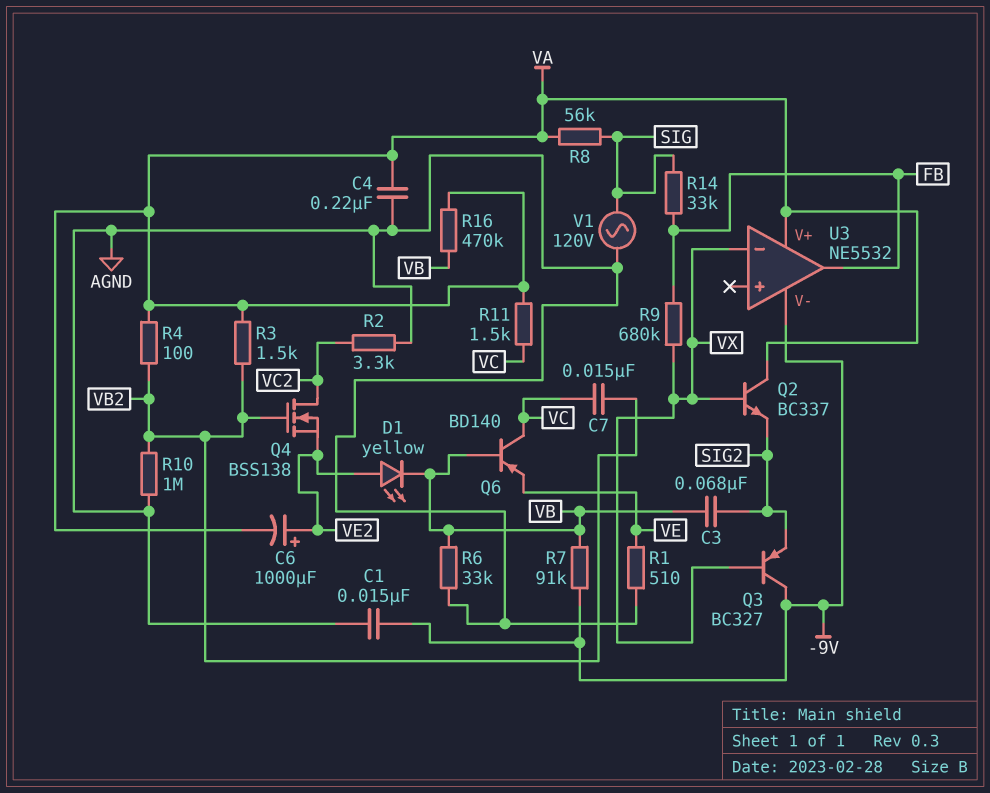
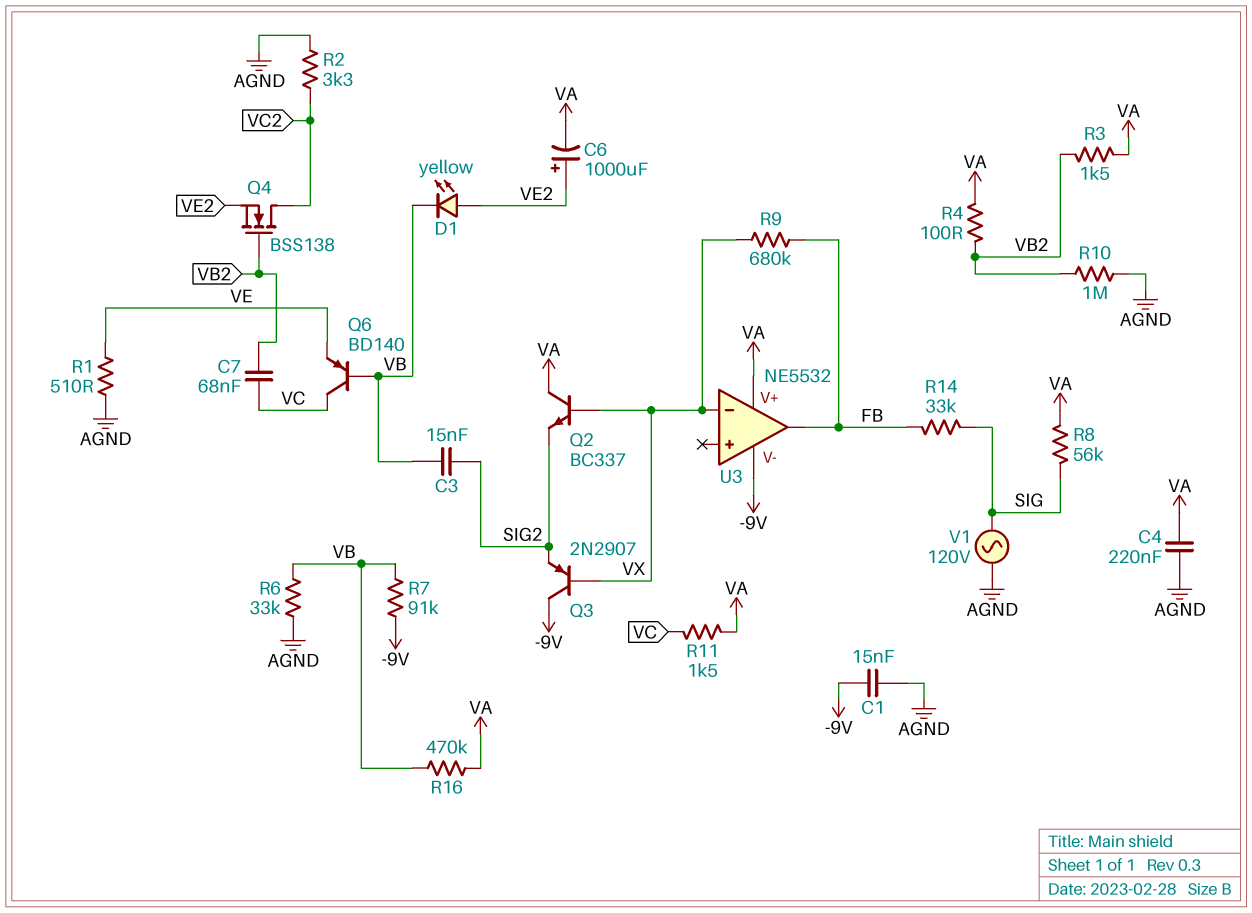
C3: 68nF (SIG2, VB) -> 15nF (SIG2, VB)
C7: 15nF (VB2, VC) -> 68nF (VB2, VC)
Q3: PNP BC327 (B VX, C -9V, E SIG2) -> PNP 2N2907 (B VX, C -9V, E SIG2)

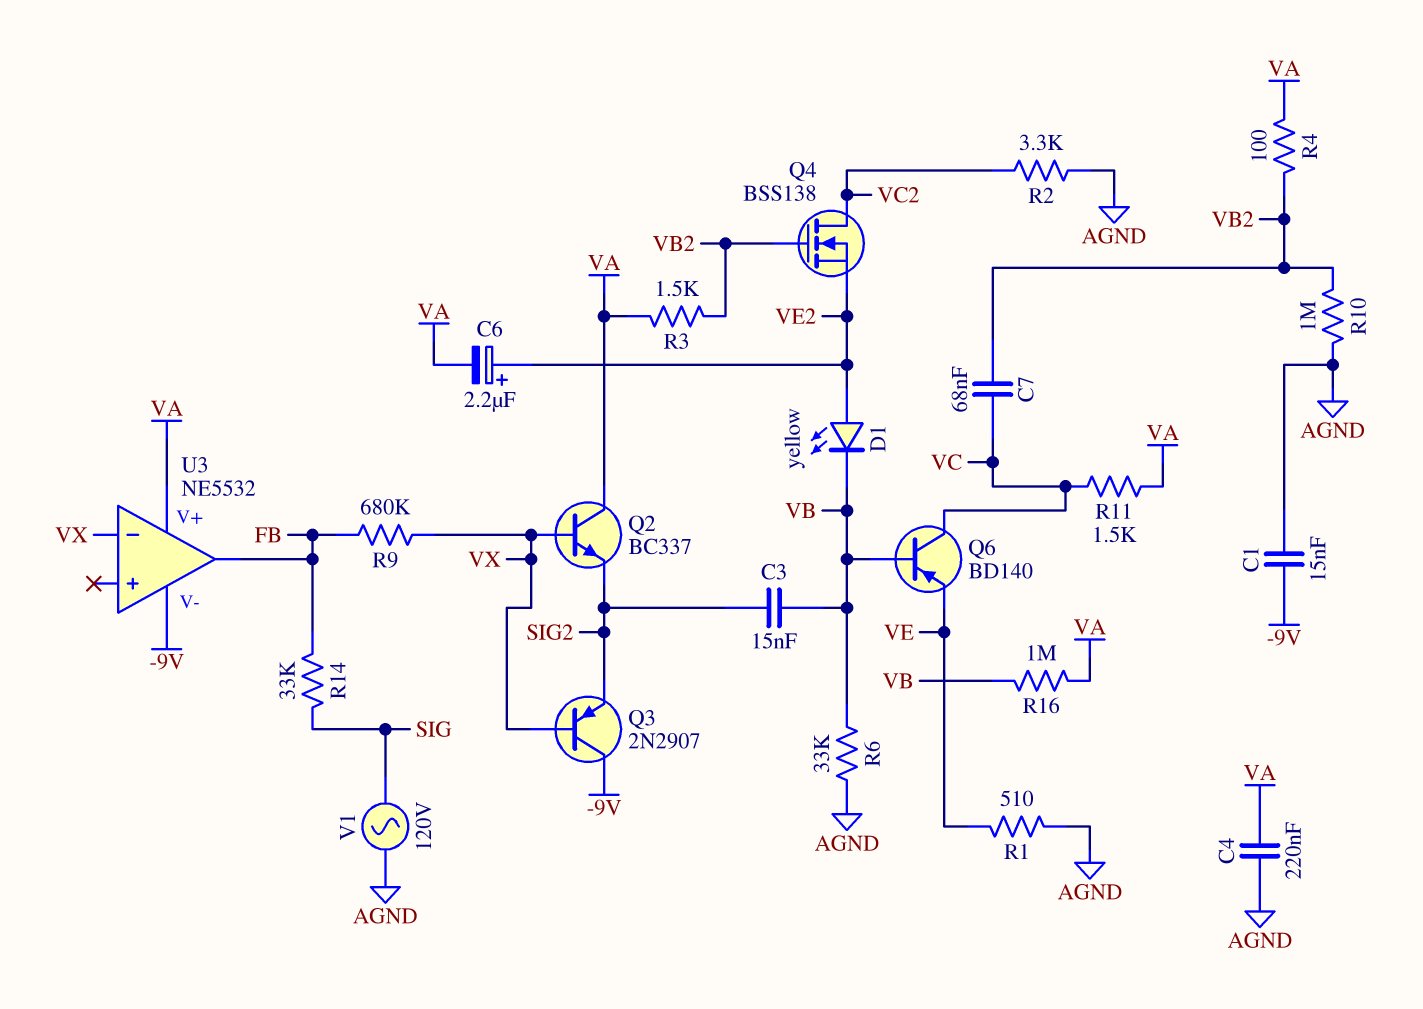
C6: 1000uF (plus VE2, minus VA) -> 2.2uF (plus VE2, minus VA)
R7: 91k (-9V, VB) -> none
R8: 56k (SIG, VA) -> none
R16: 470k (VA, VB) -> 1M (VA, VB)

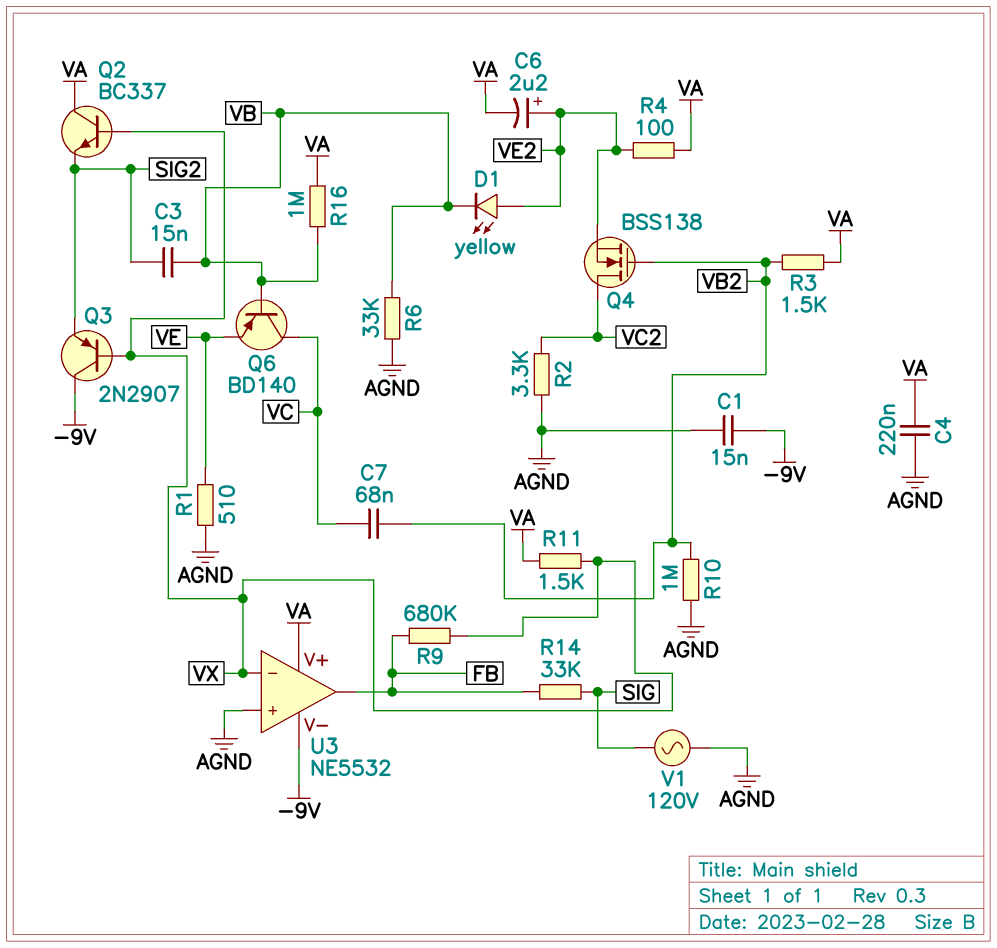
R4: 100 (VA, VB2) -> 100 (VA, VE2)
R11: 1.5k (VA, VC) -> 1.5k (VA, VX)
U3 pin in+: none -> AGND

